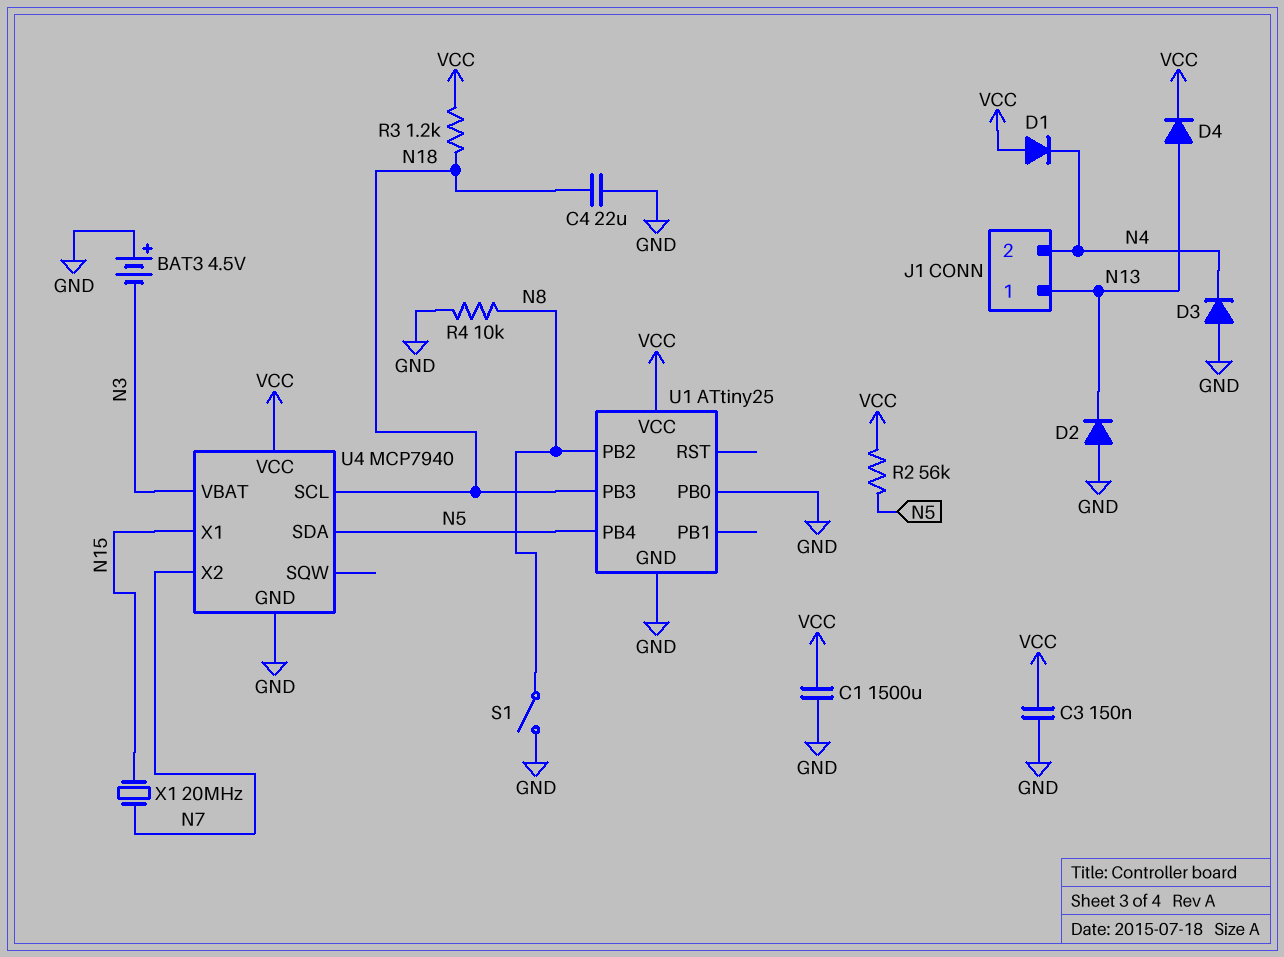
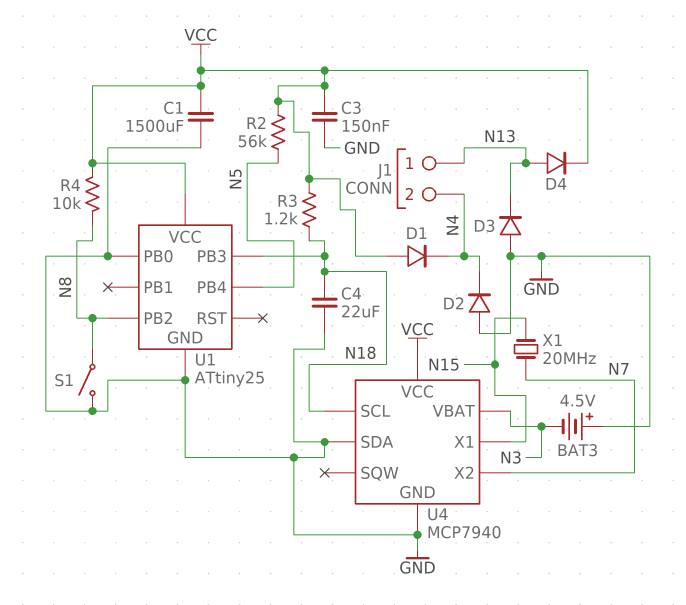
D2: diode (A GND, K N13) -> diode (A GND, K N4)
D3: diode (A GND, K N4) -> diode (A GND, K N13)
R4: 10k (GND, N8) -> 10k (N8, VCC)
U4 pin SDA: N5 -> GND

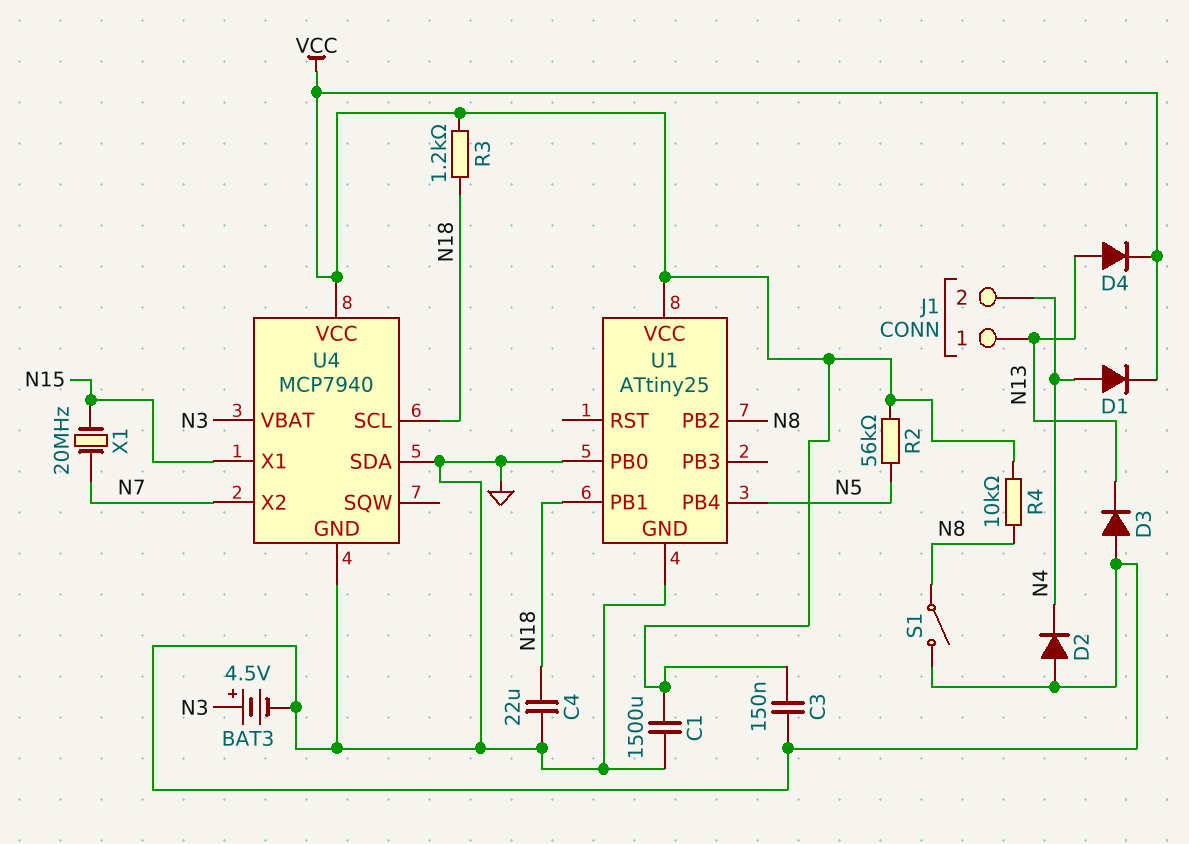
BAT3: 4.5V (plus GND, minus N3) -> 4.5V (plus N3, minus GND)
D1: diode (A VCC, K N4) -> diode (A N4, K VCC)
U1 pin PB1: none -> N18
U1 pin PB3: N18 -> none

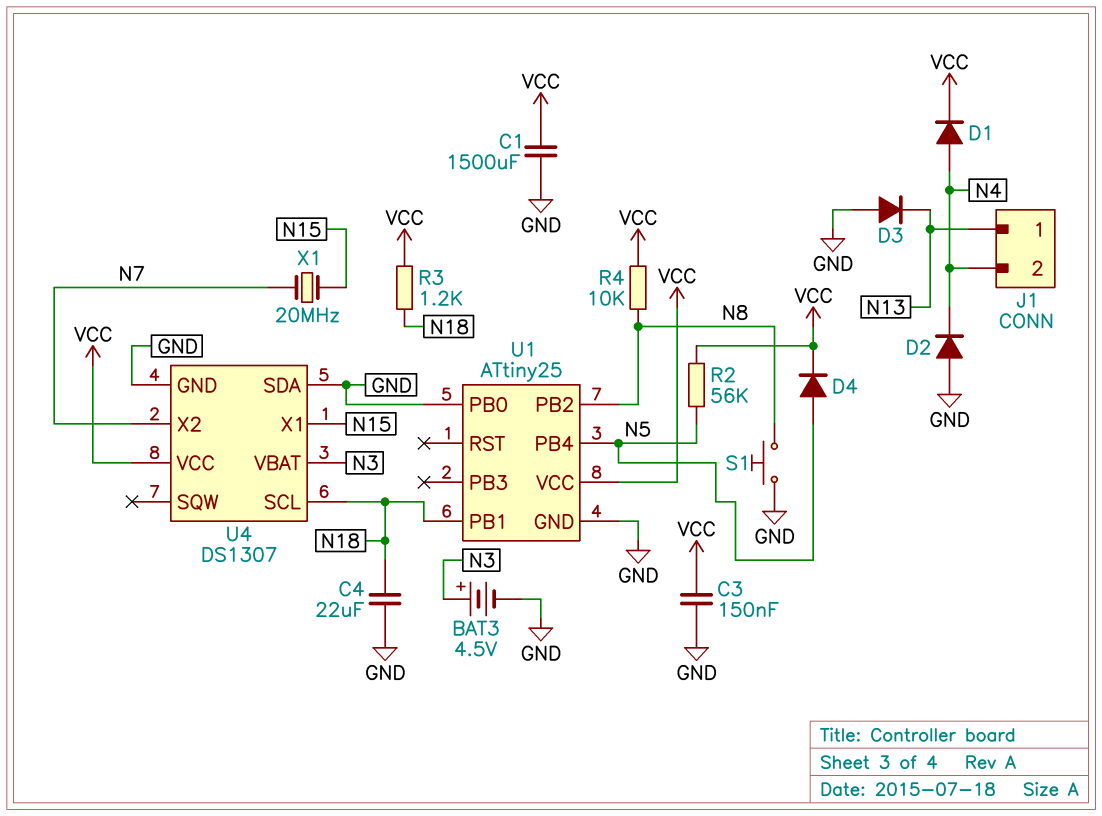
D4: diode (A N13, K VCC) -> diode (A N5, K VCC)
S1: switch (GND, N8) -> button (GND, N8)
U4: MCP7940 -> DS1307

